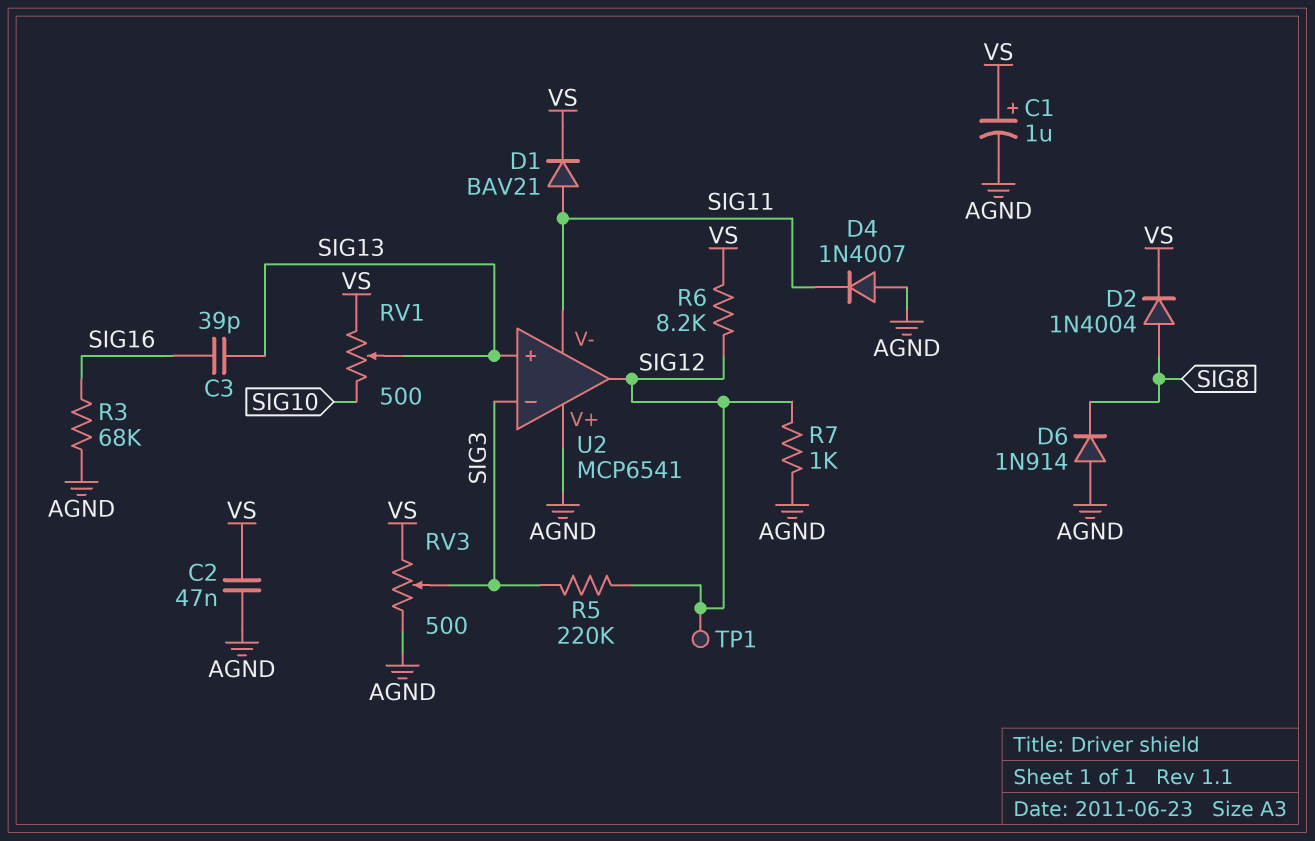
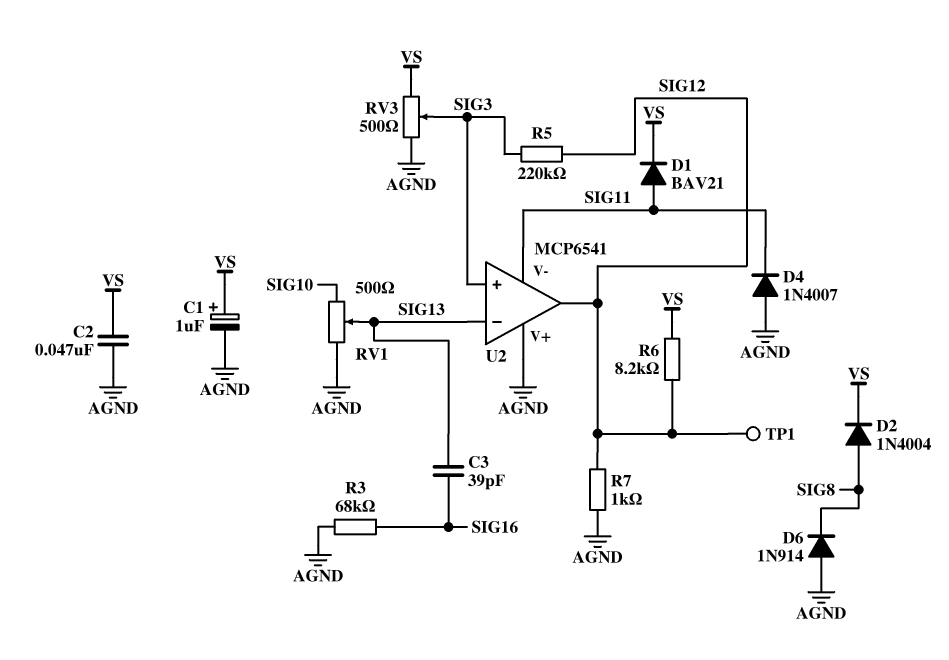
RV1: 500 (SIG10, VS, wiper SIG13) -> 500 (AGND, SIG10, wiper SIG13)
U2 pin in+: SIG13 -> SIG3
U2 pin in-: SIG3 -> SIG13

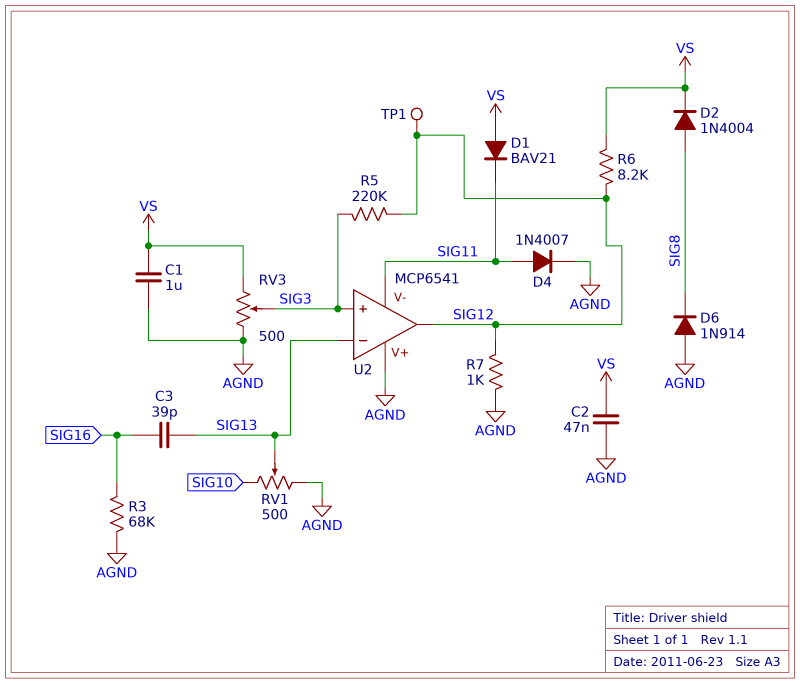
C1: 1uF (plus VS, minus AGND) -> 1uF (AGND, VS)
D1: diode BAV21 (A SIG11, K VS) -> diode BAV21 (A VS, K SIG11)
D4: diode 1N4007 (A AGND, K SIG11) -> diode 1N4007 (A SIG11, K AGND)

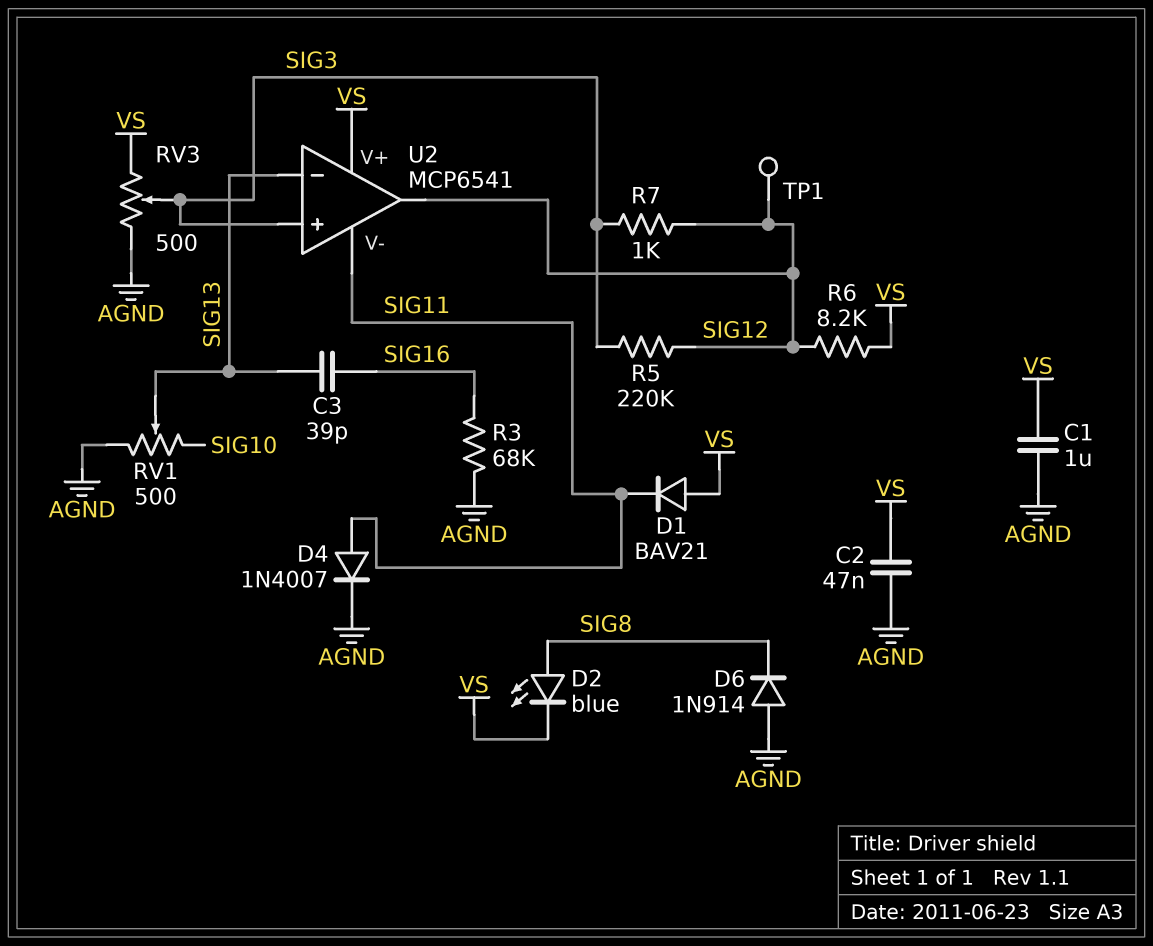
D2: diode 1N4004 (A SIG8, K VS) -> LED blue (A SIG8, K VS)
R7: 1k (AGND, SIG12) -> 1k (SIG3, SIG12)
U2 pin V+: AGND -> VS

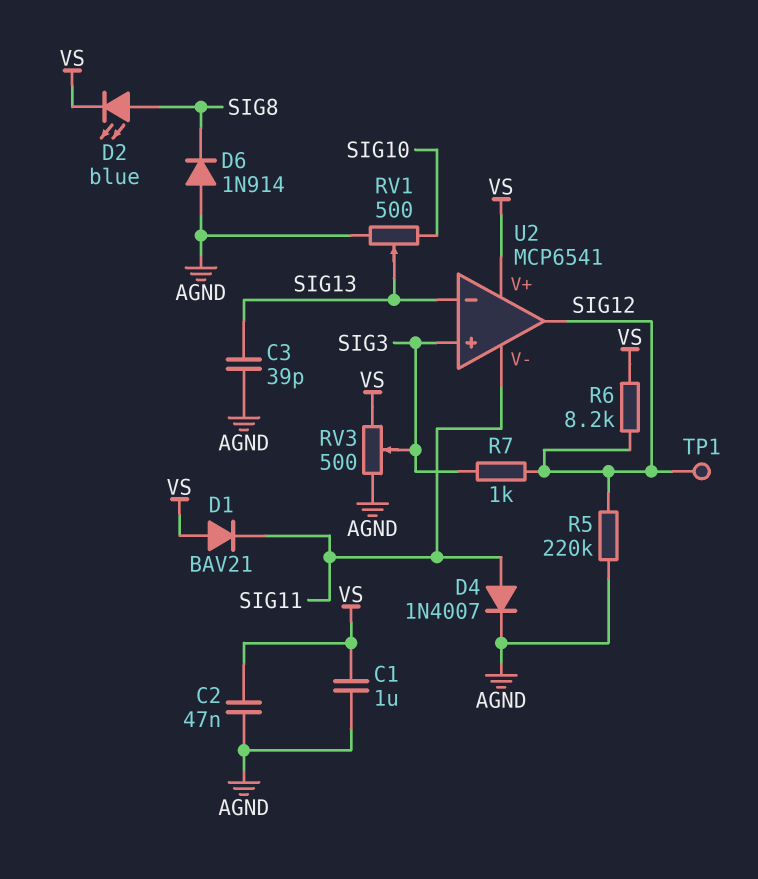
C3: 39pF (SIG13, SIG16) -> 39pF (AGND, SIG13)
R3: 68k (AGND, SIG16) -> none
R5: 220k (SIG3, SIG12) -> 220k (AGND, SIG12)

